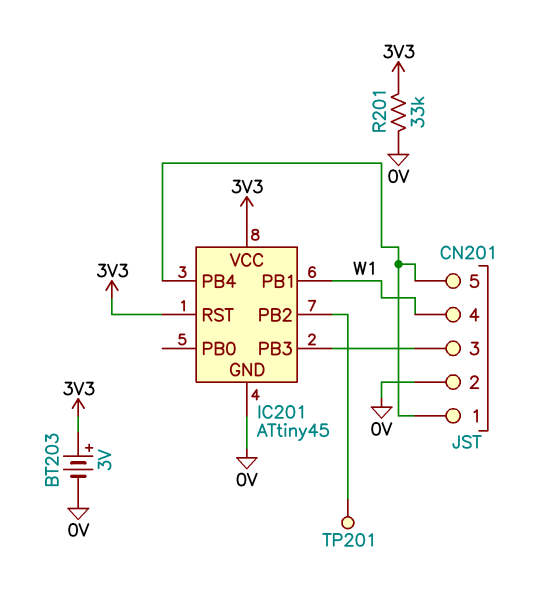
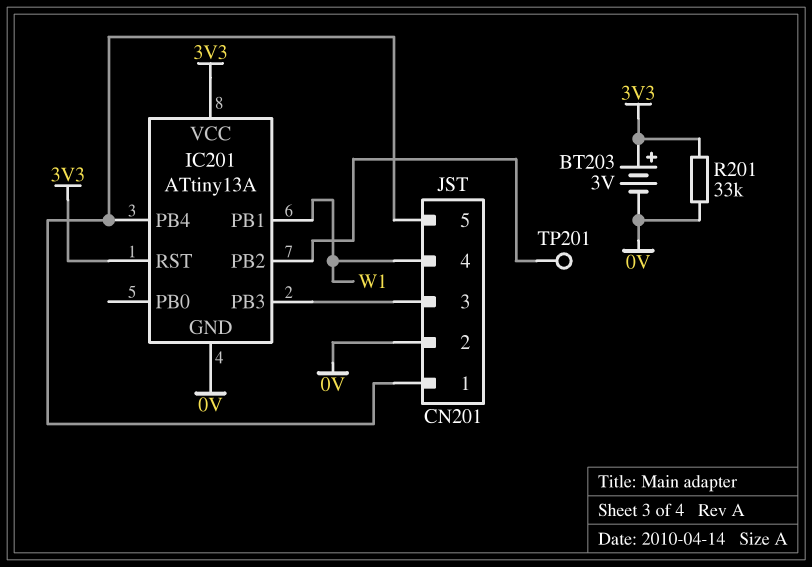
IC201: ATtiny45 -> ATtiny13A

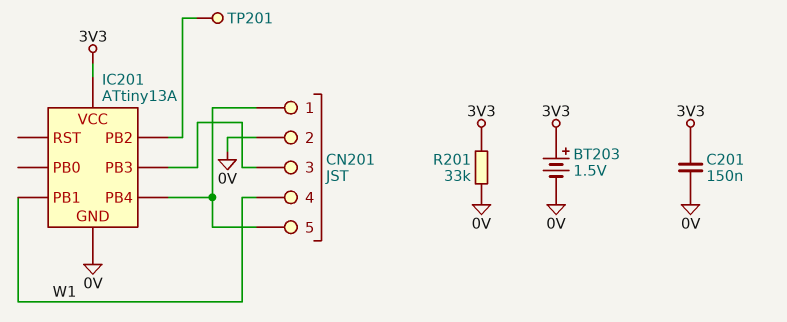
BT203: 3V (plus 3V3, minus 0V) -> 1.5V (plus 3V3, minus 0V)
C201: none -> 150nF (0V, 3V3)
IC201 pin RST: 3V3 -> none

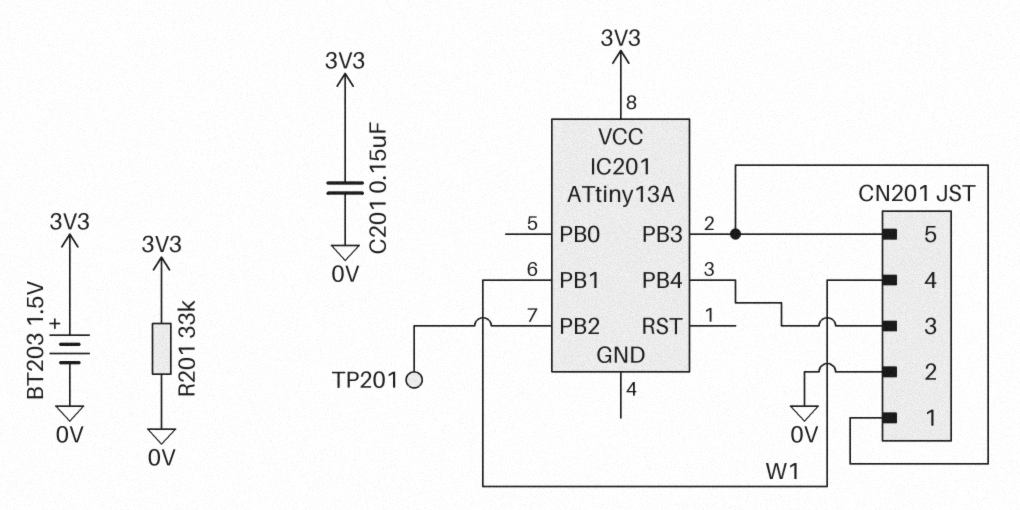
IC201 pin GND: 0V -> none
IC201 pin PB3: CN201/3 -> CN201/1
IC201 pin PB4: CN201/1 -> CN201/3

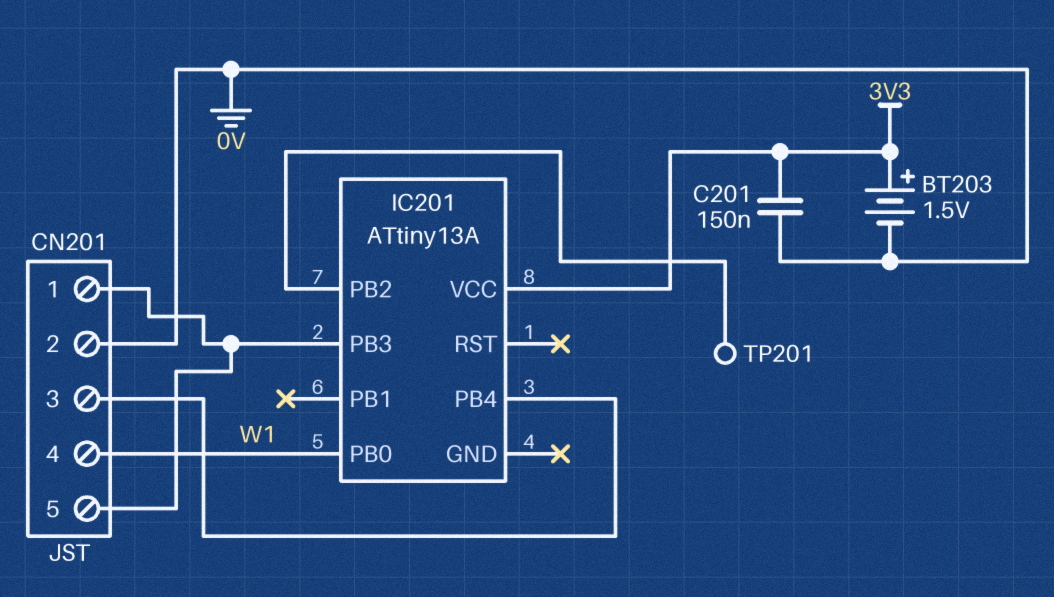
IC201 pin PB0: none -> W1
IC201 pin PB1: W1 -> none
R201: 33k (0V, 3V3) -> none

